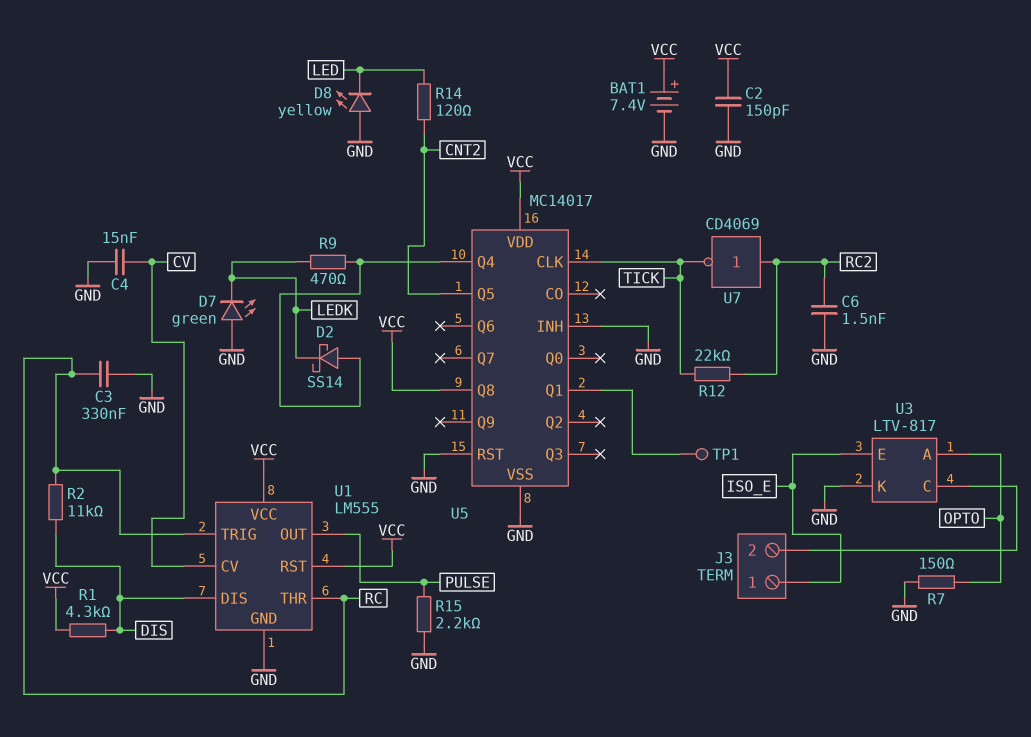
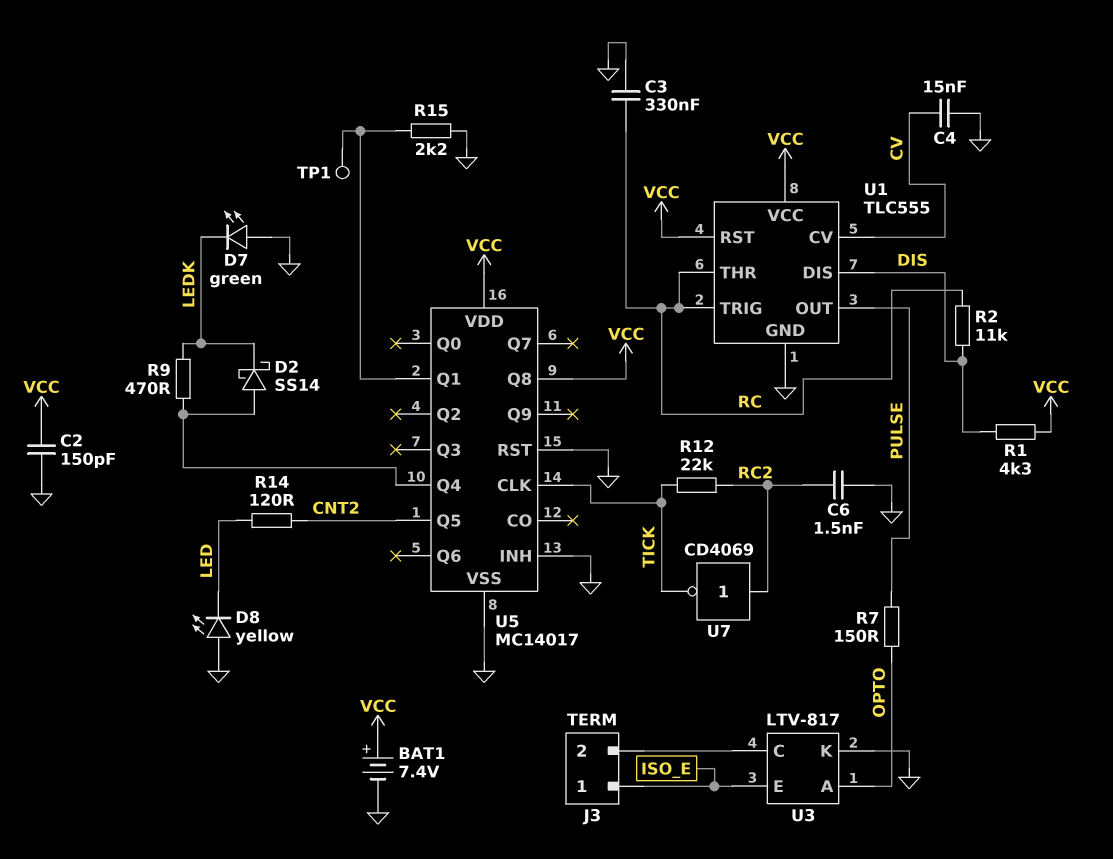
R7: 150 (GND, OPTO) -> 150 (OPTO, PULSE)
R15: 2.2k (GND, PULSE) -> 2.2k (GND, U5/Q1)
U1: LM555 -> TLC555

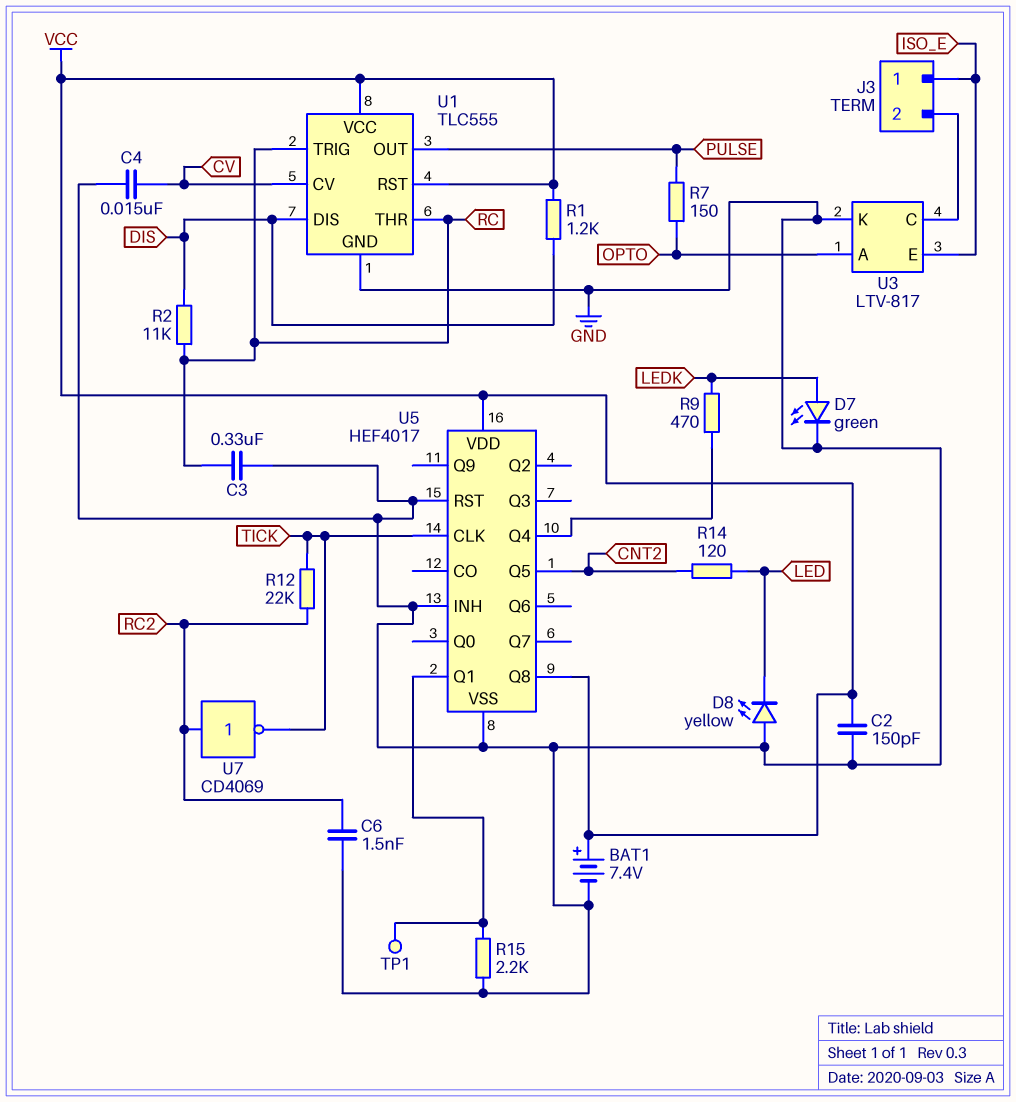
D2: schottky SS14 (A U5/Q4, K LEDK) -> none
D7: LED green (A GND, K LEDK) -> LED green (A LEDK, K GND)
R1: 4.3k (DIS, VCC) -> 1.2k (DIS, VCC)
U5: MC14017 -> HEF4017

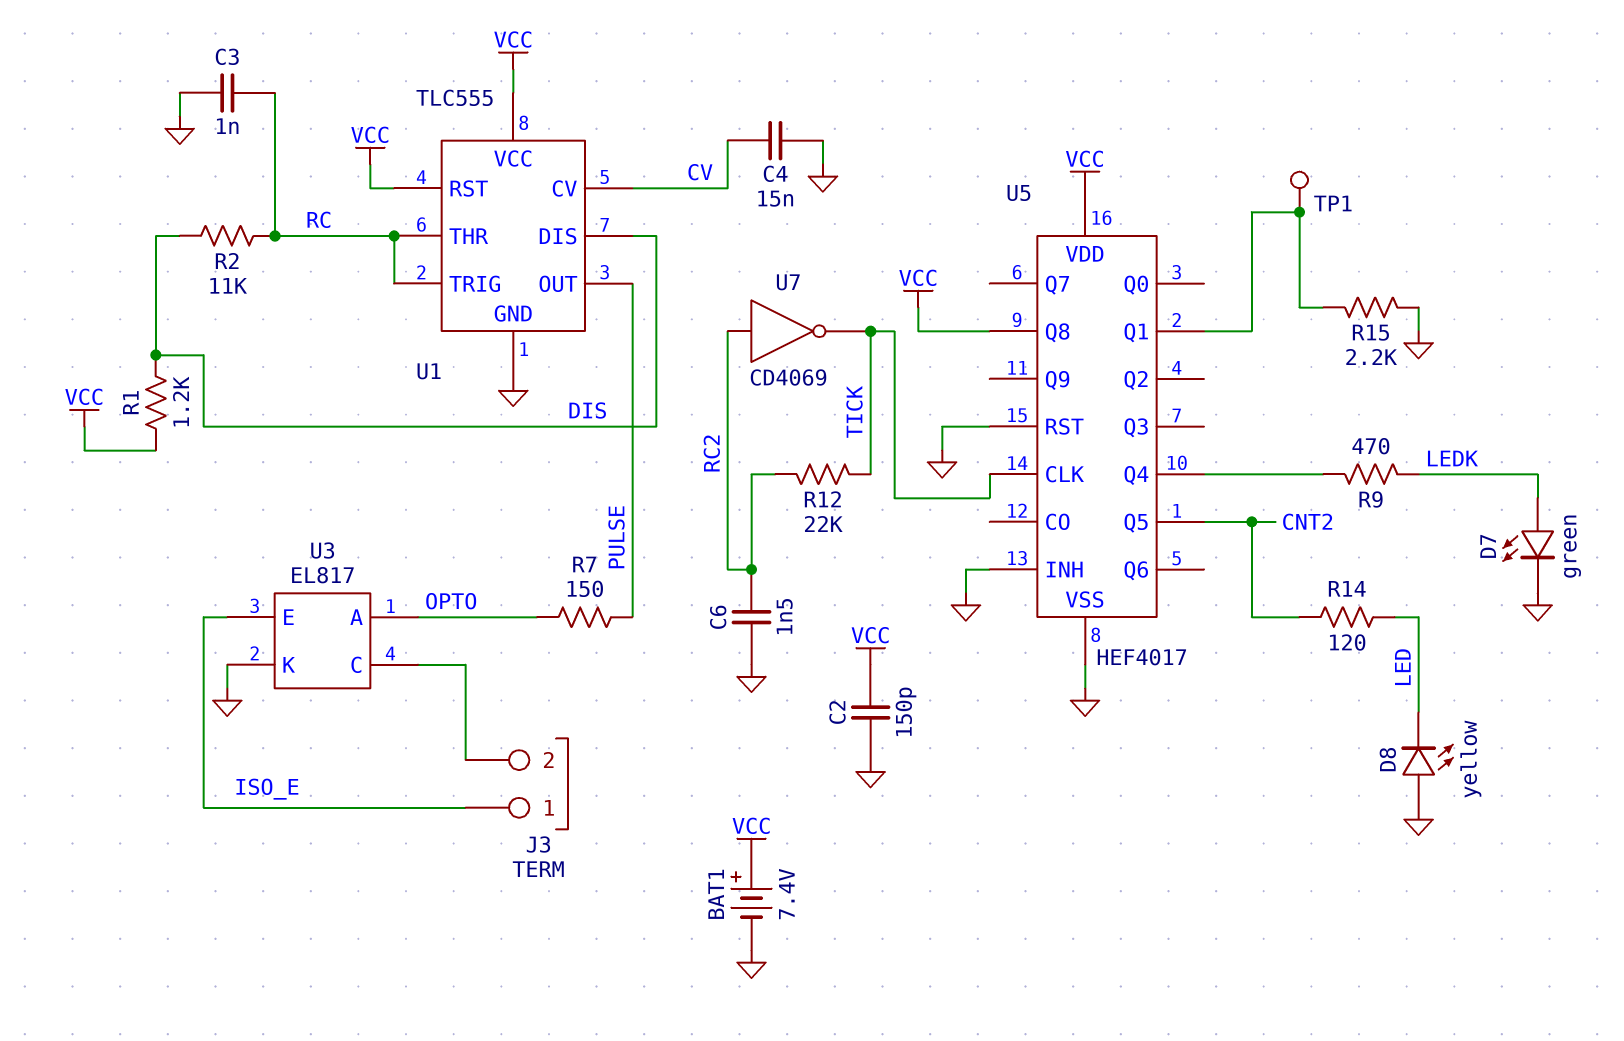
C3: 330nF (GND, RC) -> 1nF (GND, RC)
U3: LTV-817 -> EL817

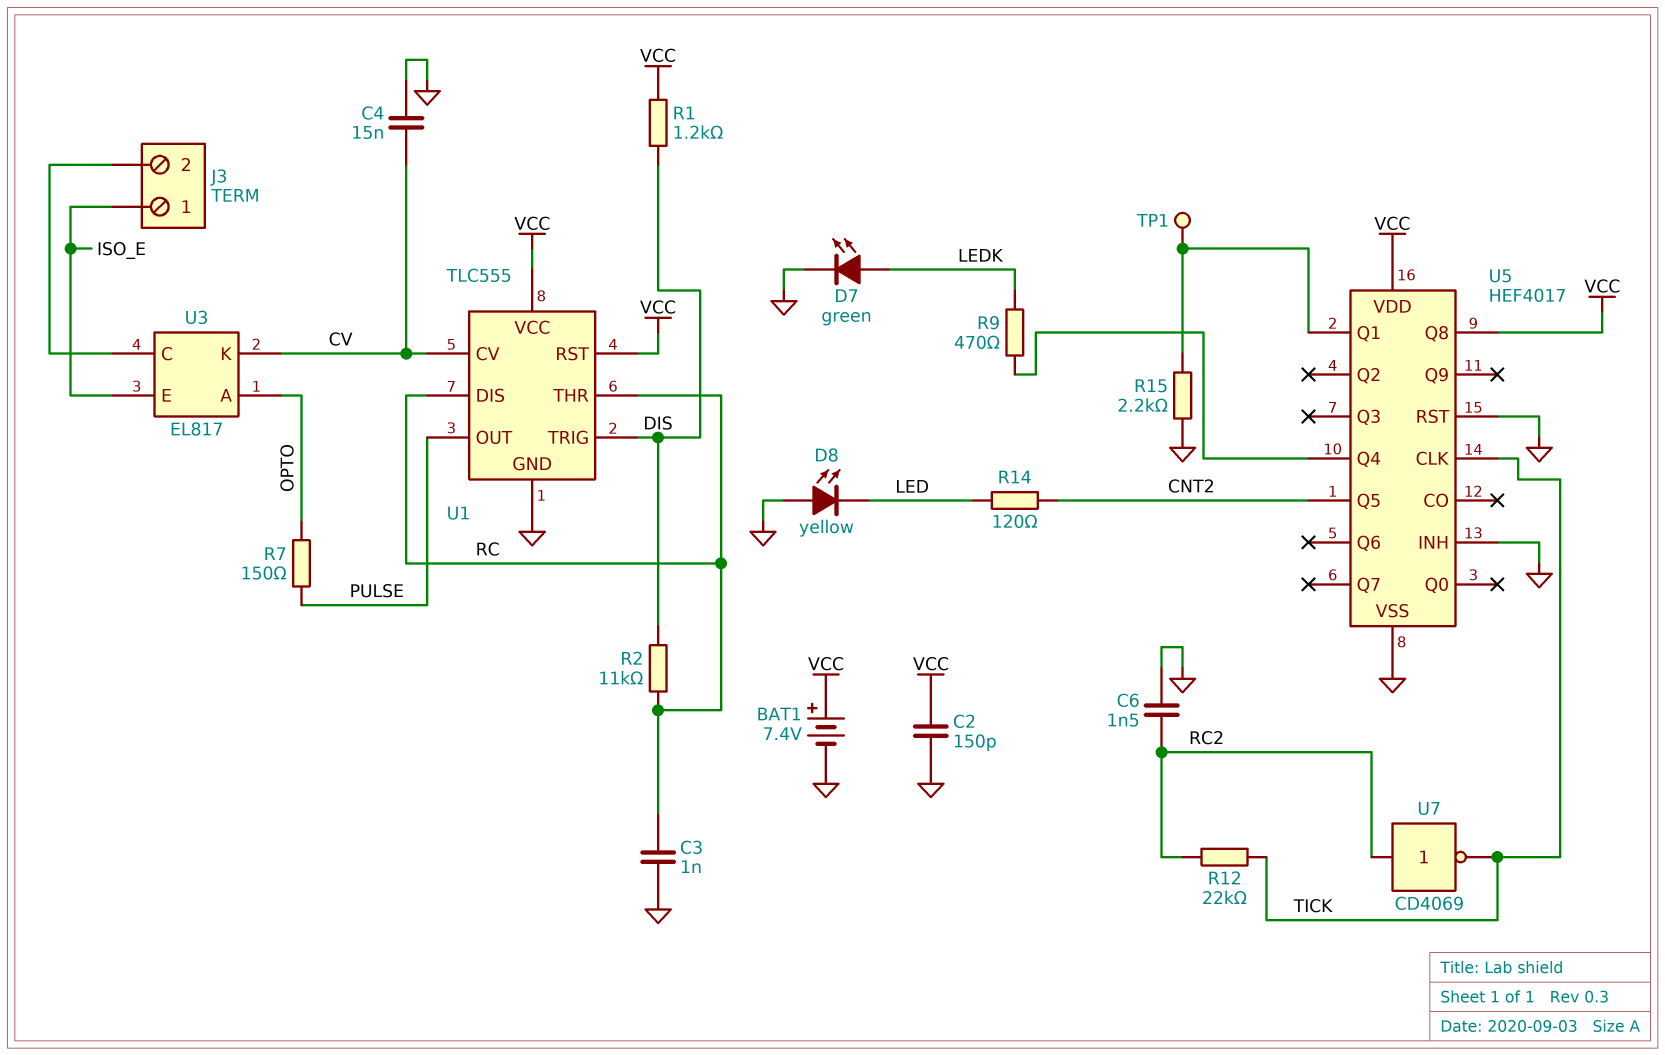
U1 pin DIS: DIS -> RC
U1 pin TRIG: RC -> DIS
U3 pin K: GND -> CV

